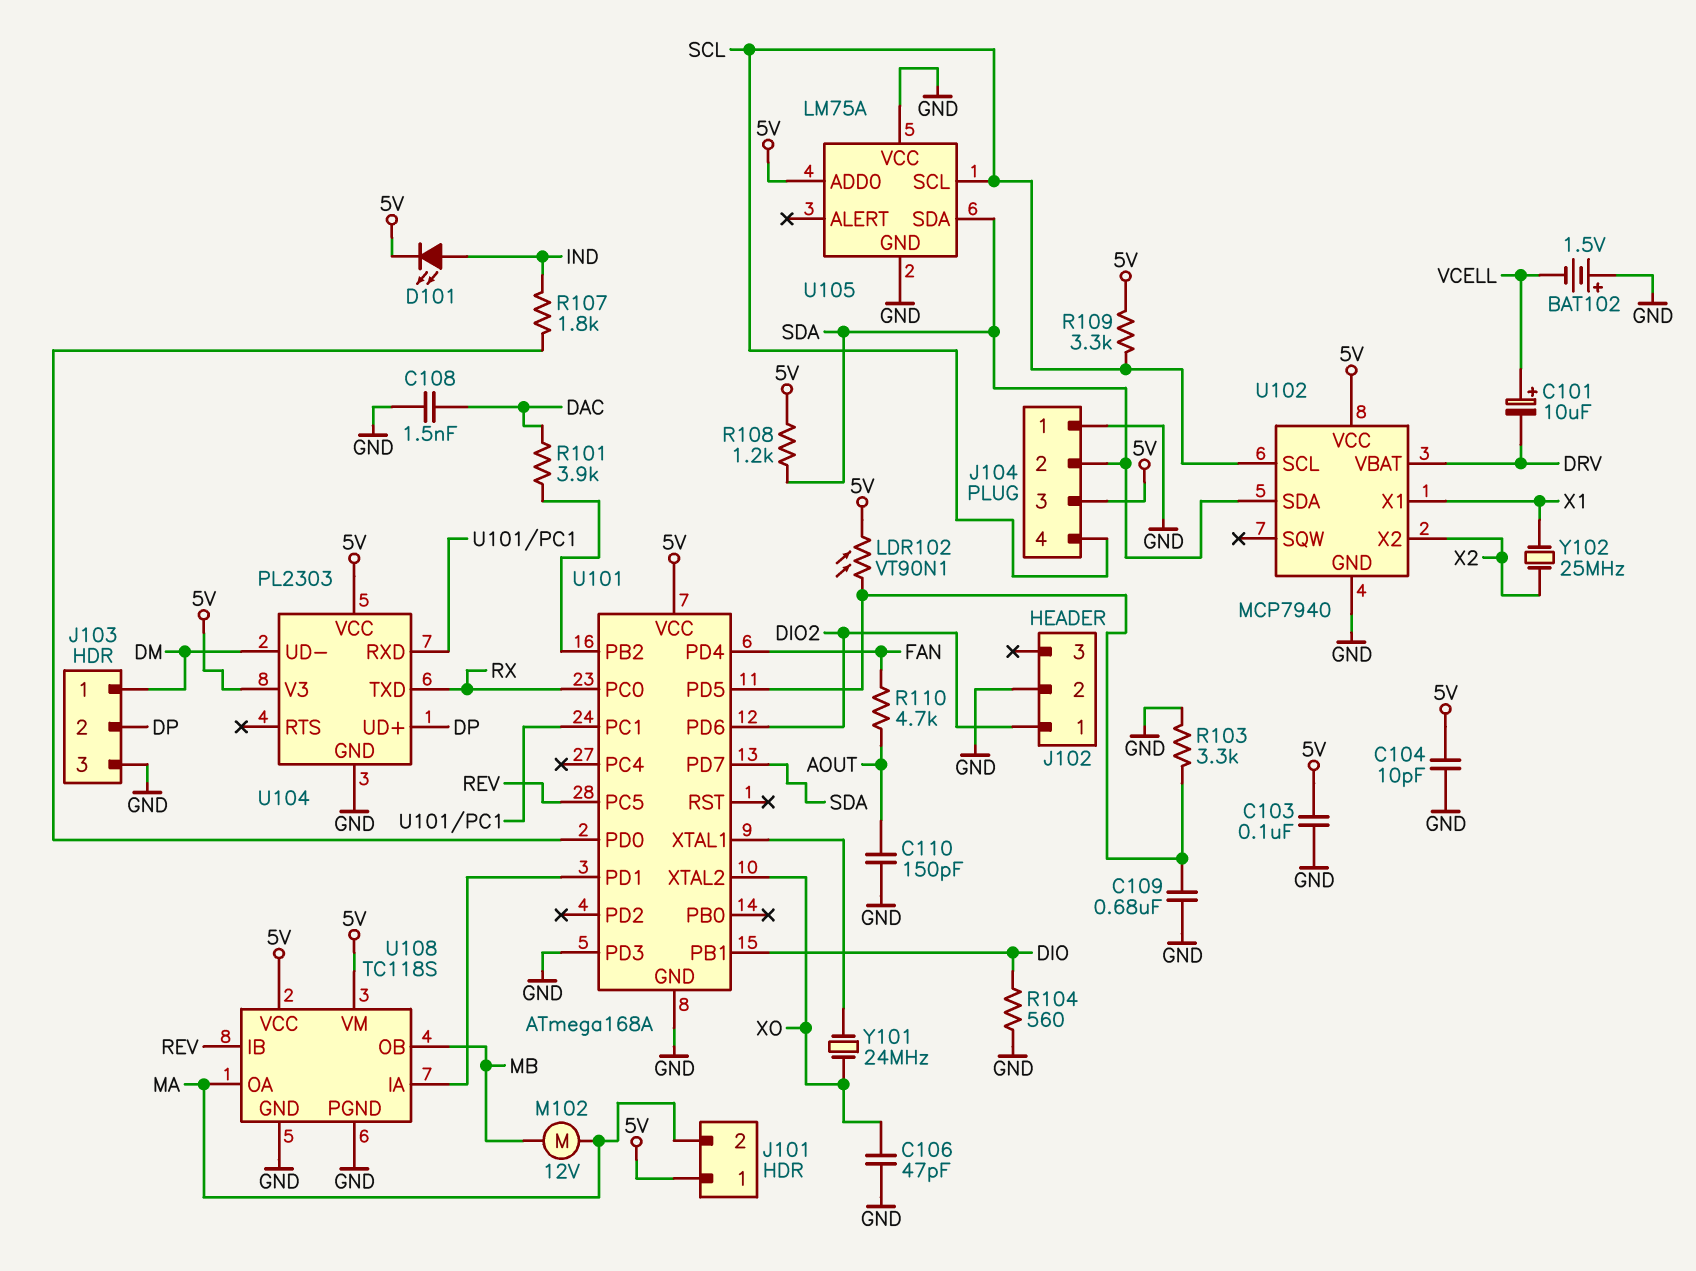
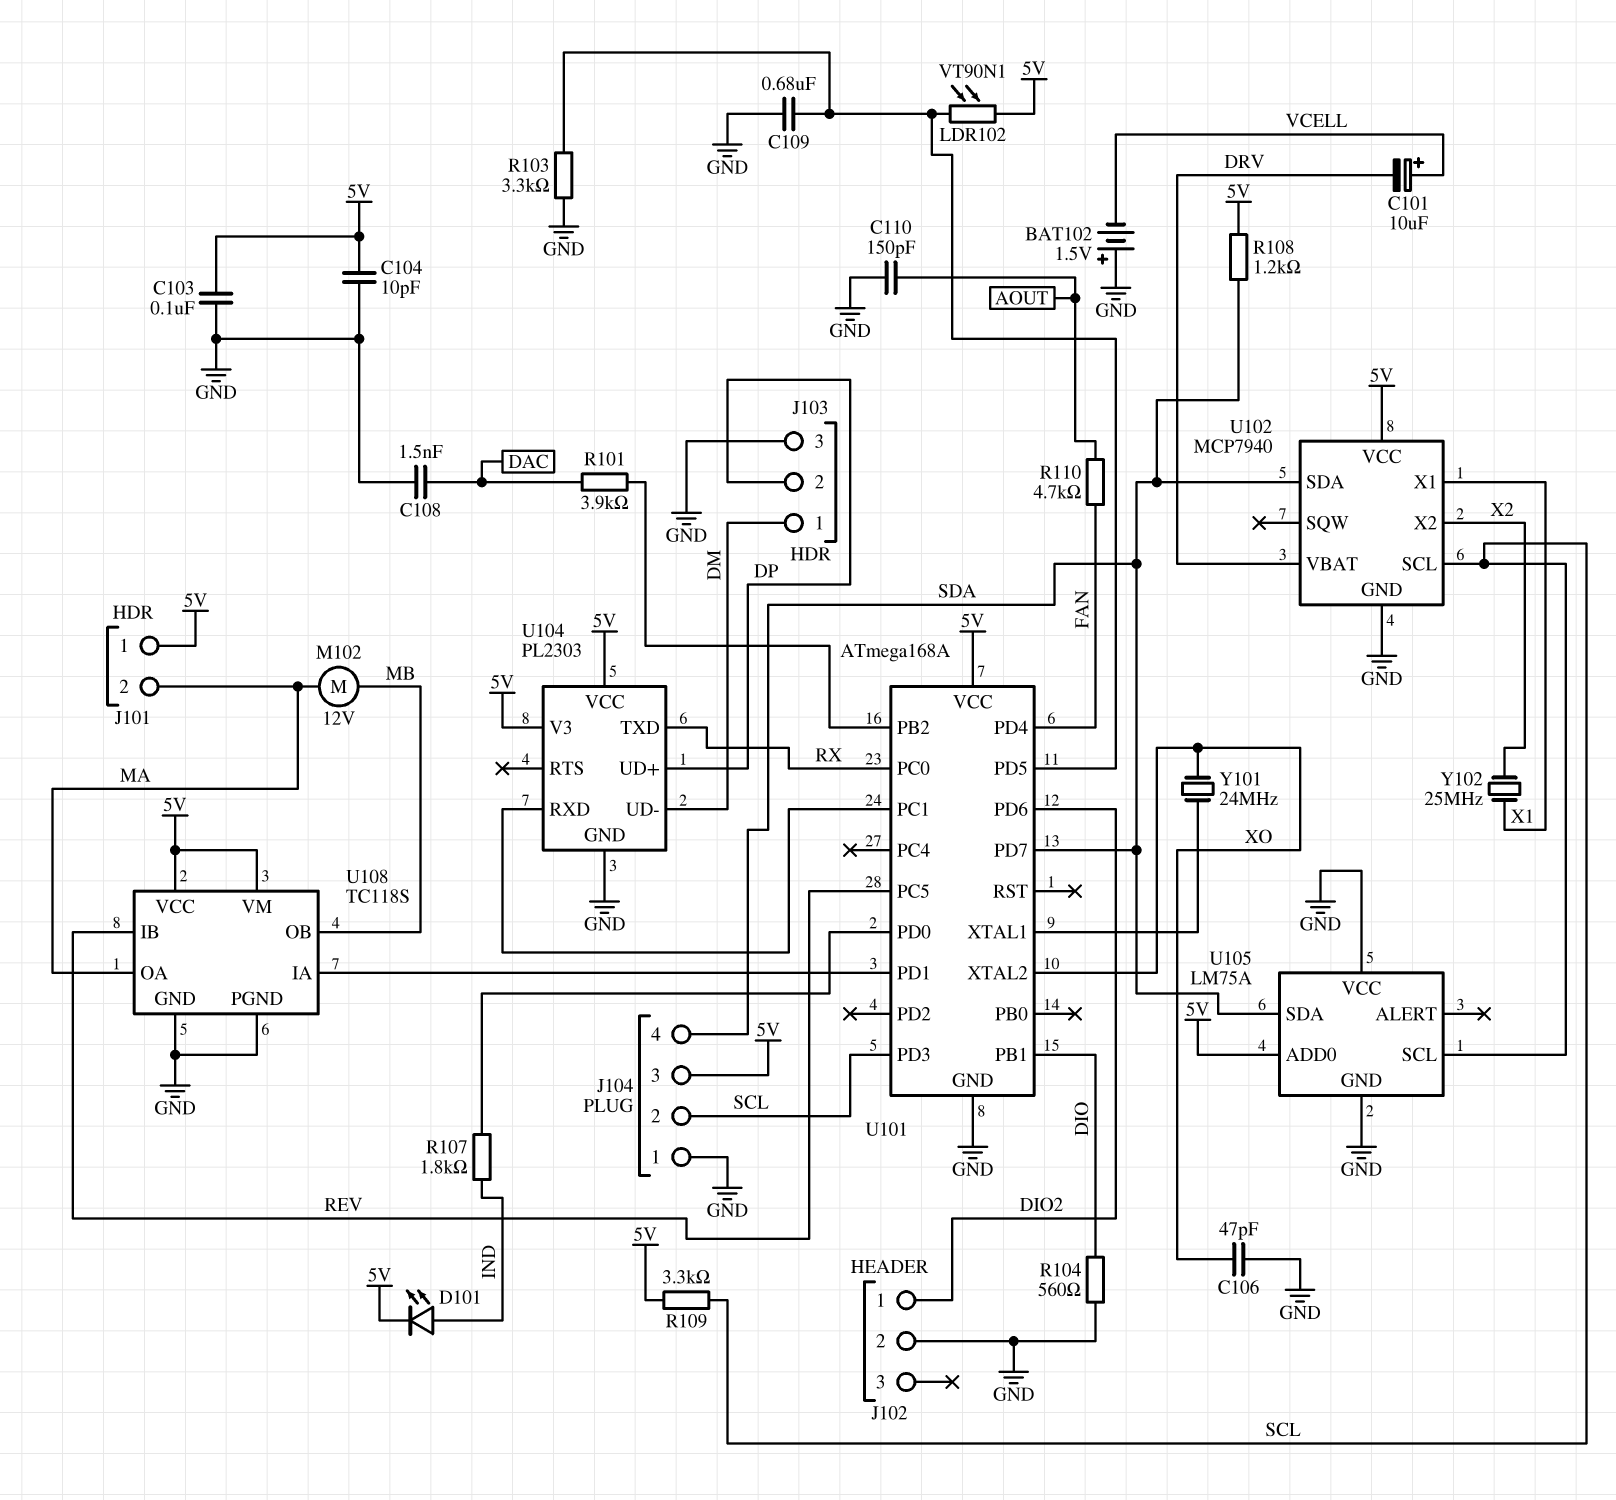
J104 pin 2: SDA -> SCL
J104 pin 4: SCL -> SDA
U101 pin PD3: GND -> SCL

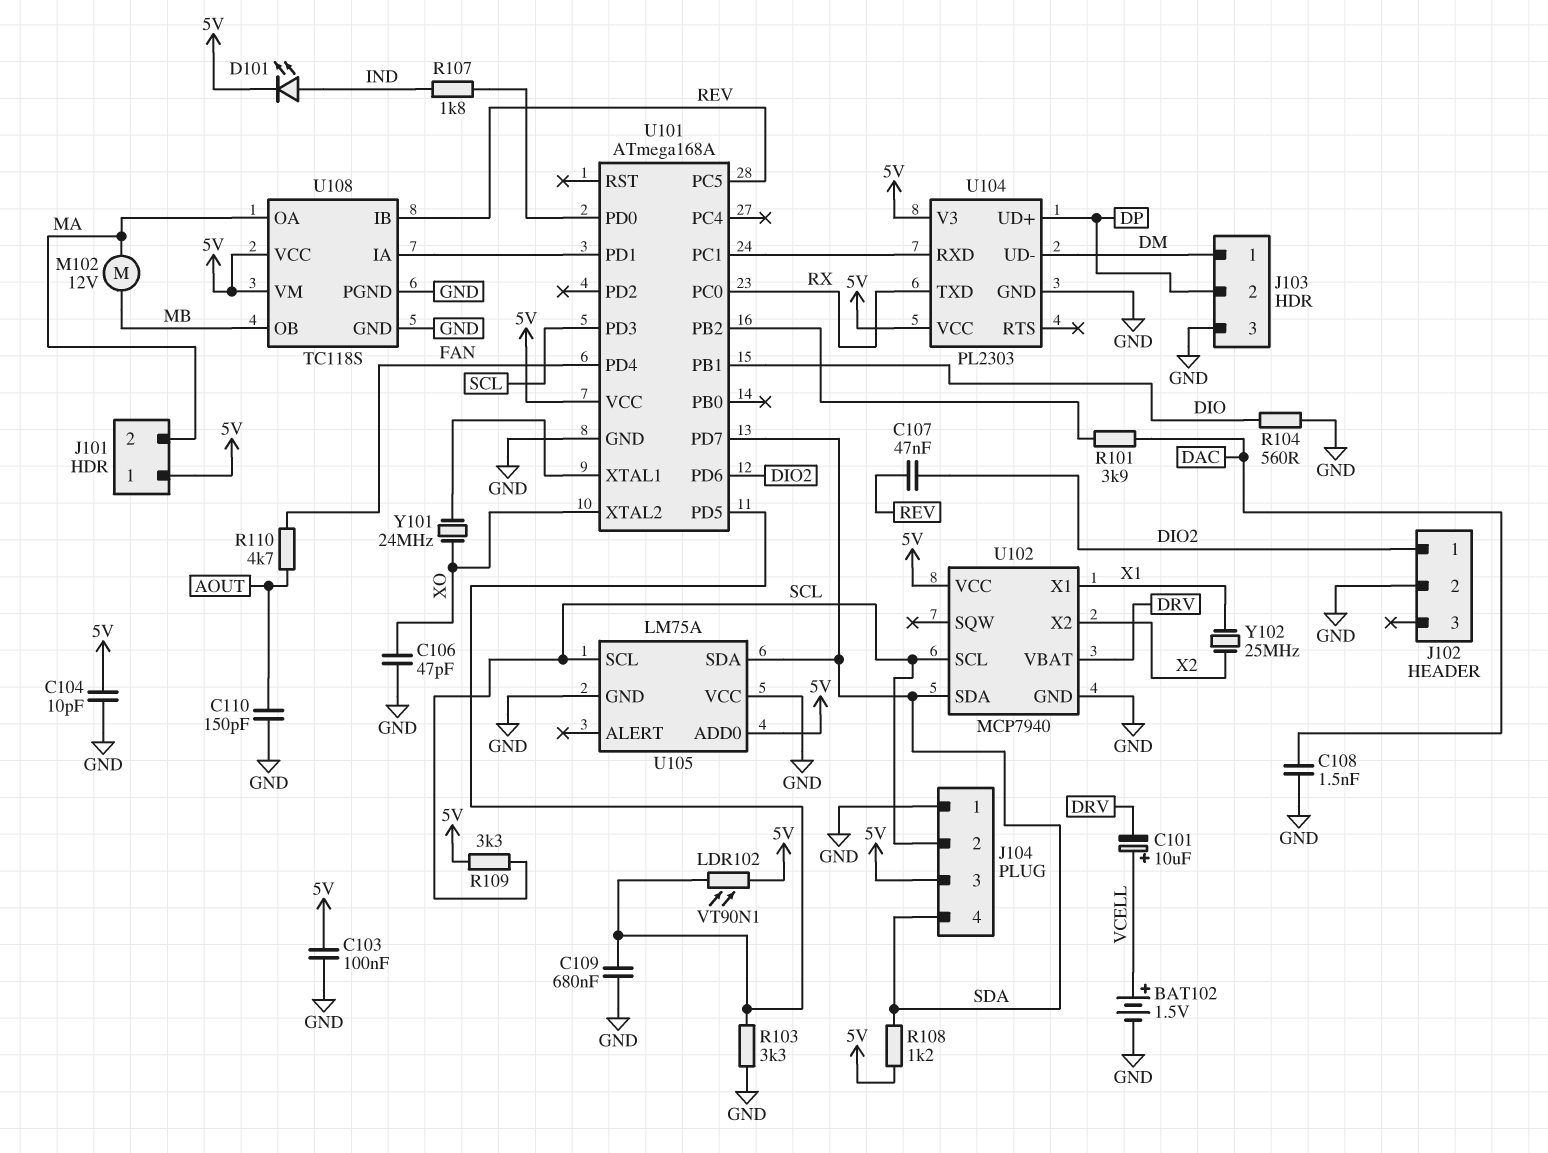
BAT102: 1.5V (plus GND, minus VCELL) -> 1.5V (plus VCELL, minus GND)
C107: none -> 47nF (DIO2, REV)

